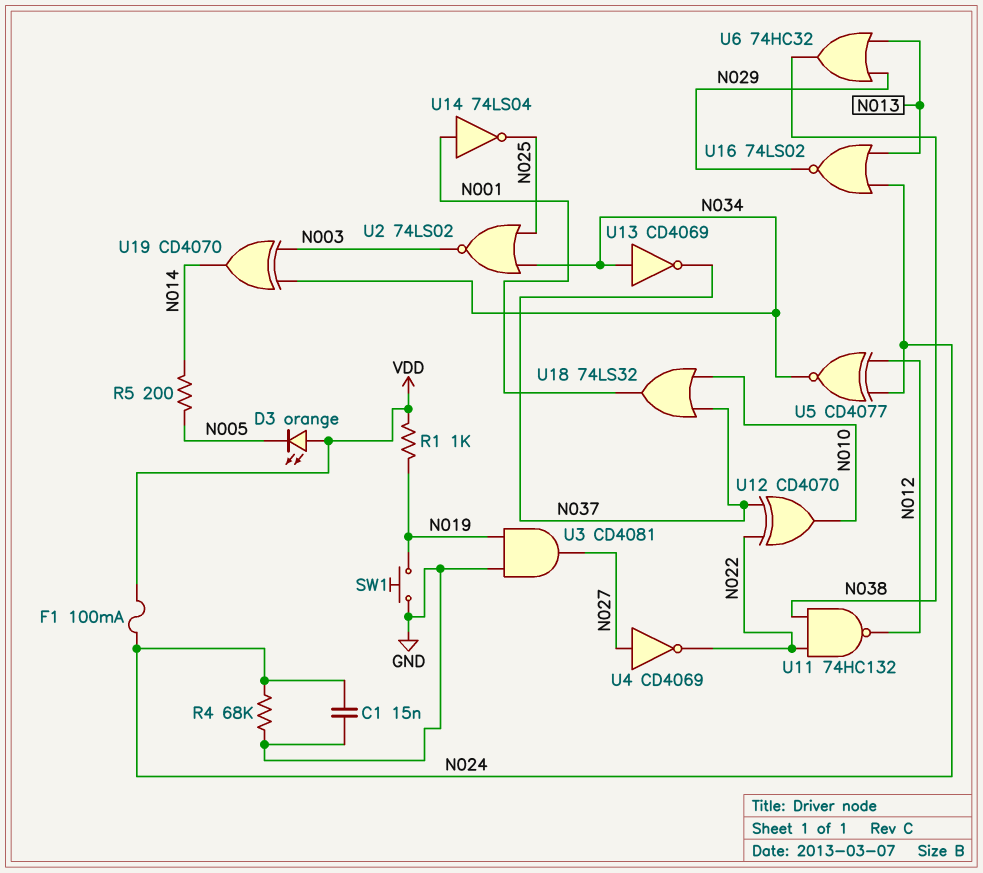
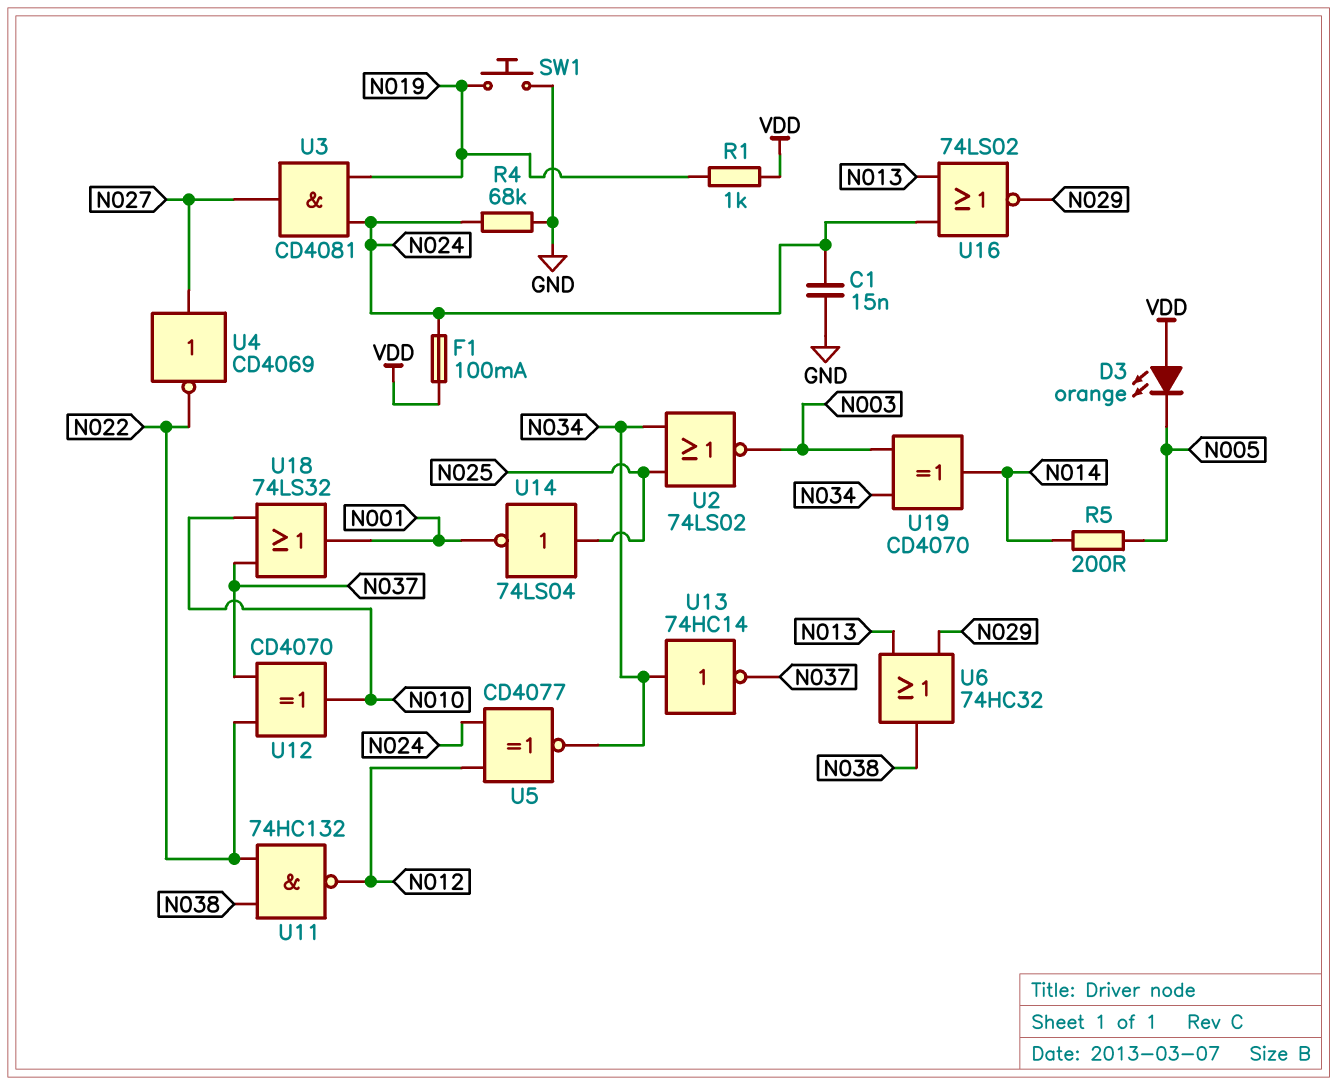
U3: AND CD4081 (in GND, in N019, out N027) -> AND CD4081 (in N019, in N024, out N027)
U13: NOT CD4069 (in N034, out N037) -> NOT 74HC14 (in N034, out N037)
U14: NOT 74LS04 (in N001, out N025) -> NOT 74LS04 (in N025, out N001)

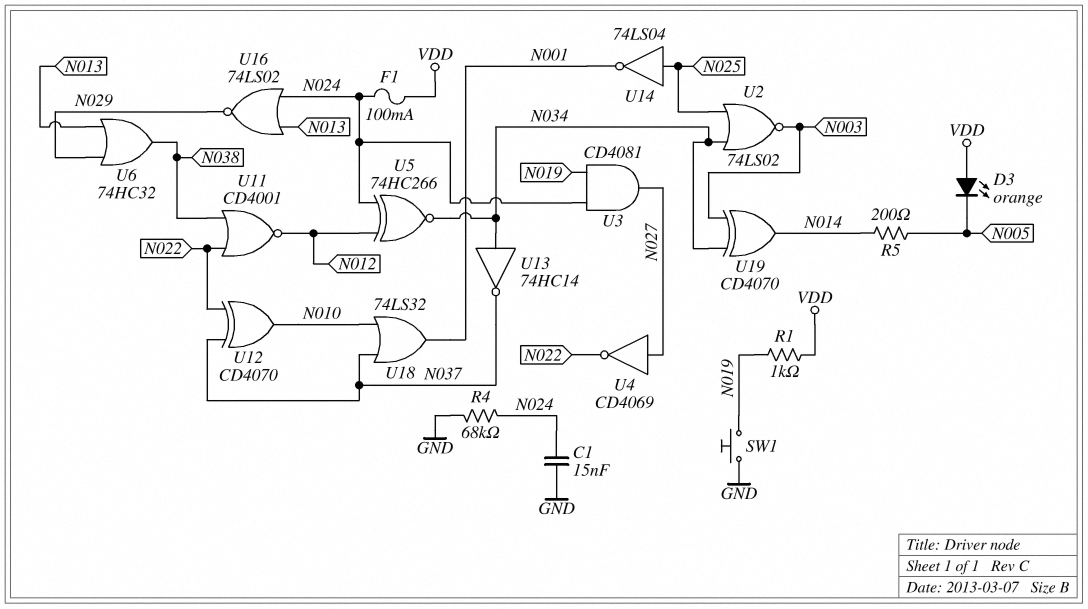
U5: XNOR CD4077 (in N012, in N024, out N034) -> XNOR 74HC266 (in N012, in N024, out N034)
U11: NAND 74HC132 (in N022, in N038, out N012) -> NOR CD4001 (in N022, in N038, out N012)

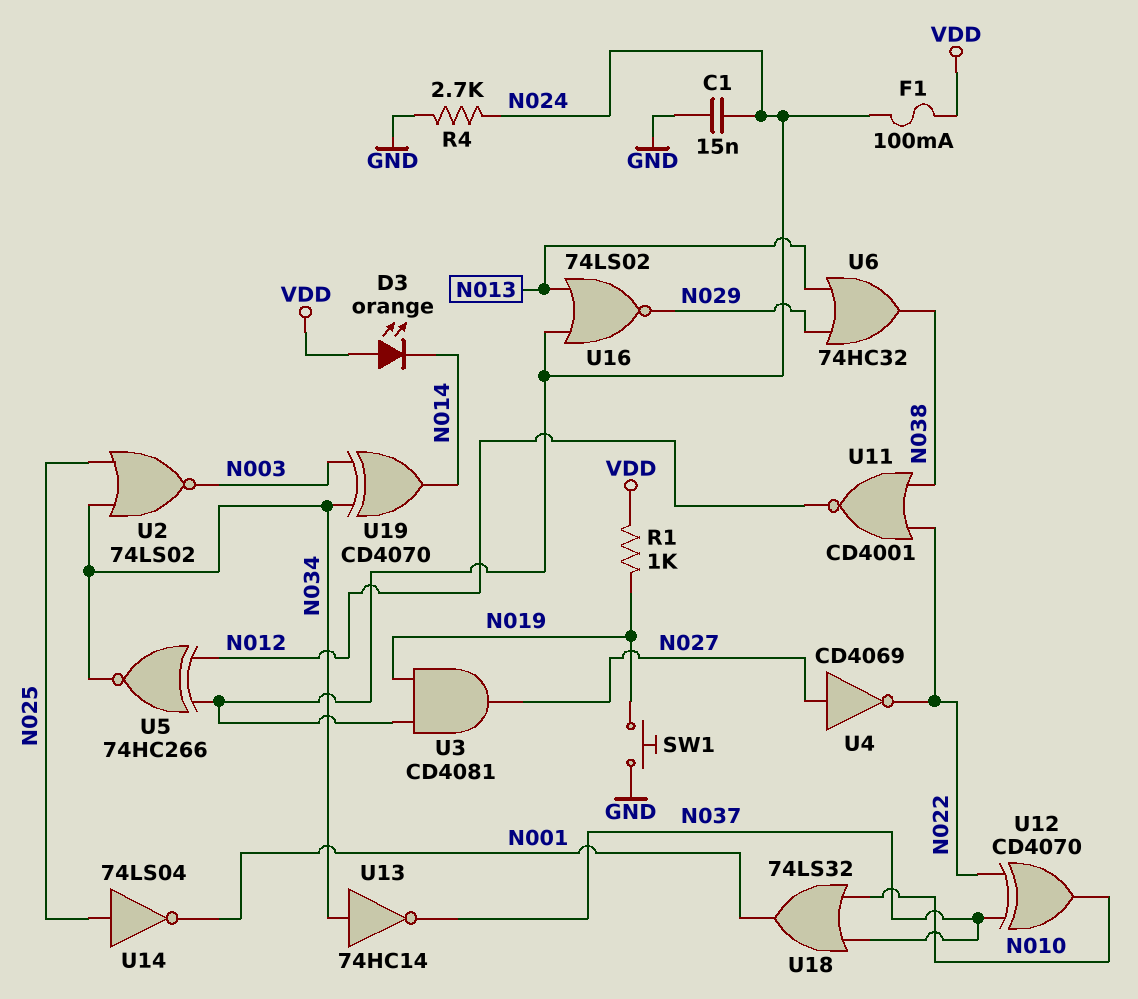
D3: LED orange (A VDD, K N005) -> LED orange (A VDD, K N014)
R4: 68k (GND, N024) -> 2.7k (GND, N024)
R5: 200 (N005, N014) -> none

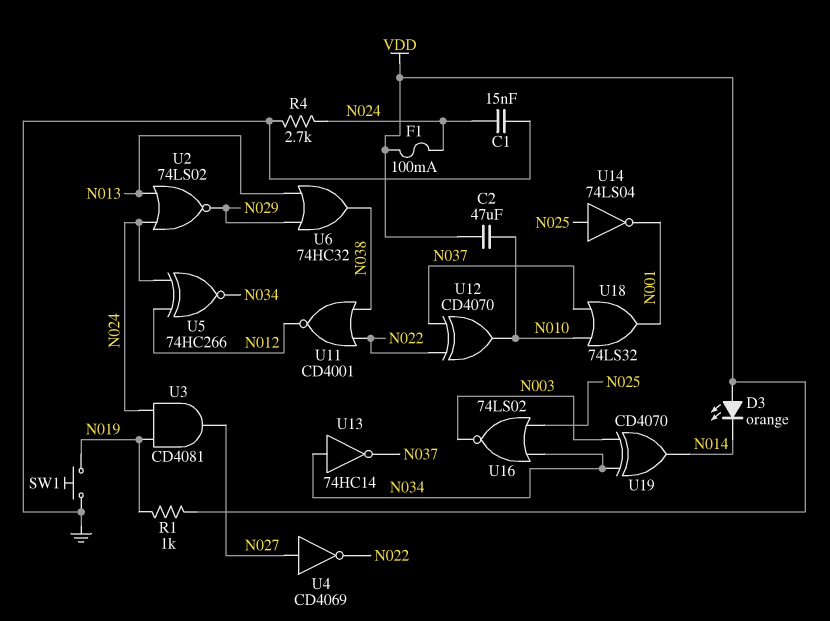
C2: none -> 47uF (N010, VDD)
U2: NOR 74LS02 (in N025, in N034, out N003) -> NOR 74LS02 (in N013, in N024, out N029)
U16: NOR 74LS02 (in N013, in N024, out N029) -> NOR 74LS02 (in N025, in N034, out N003)

